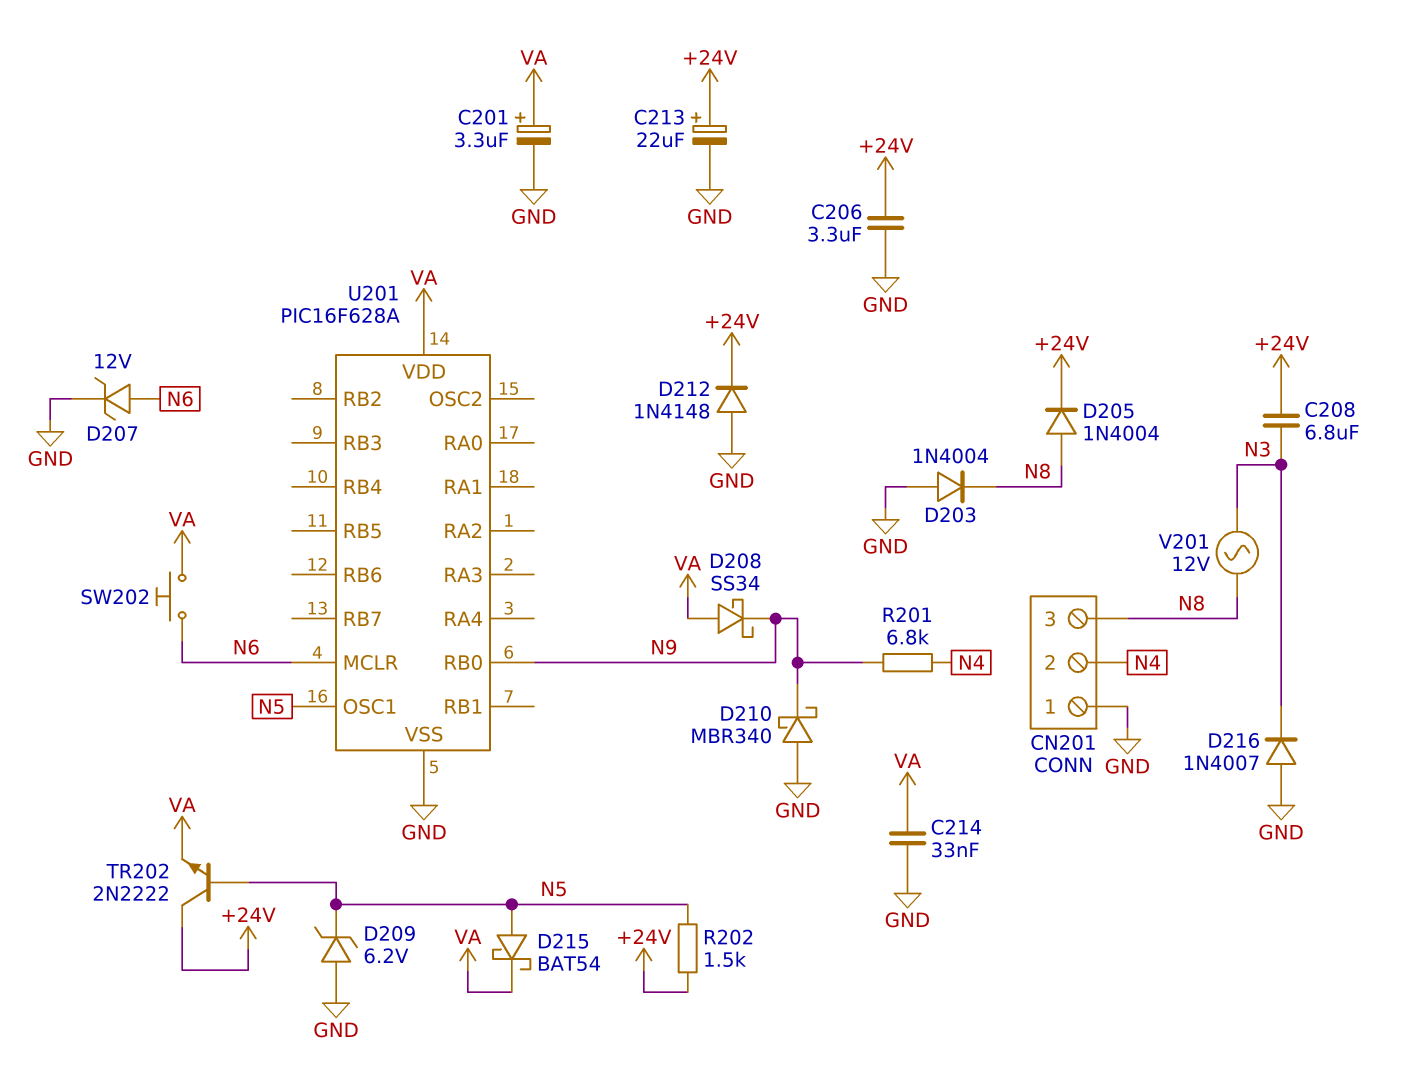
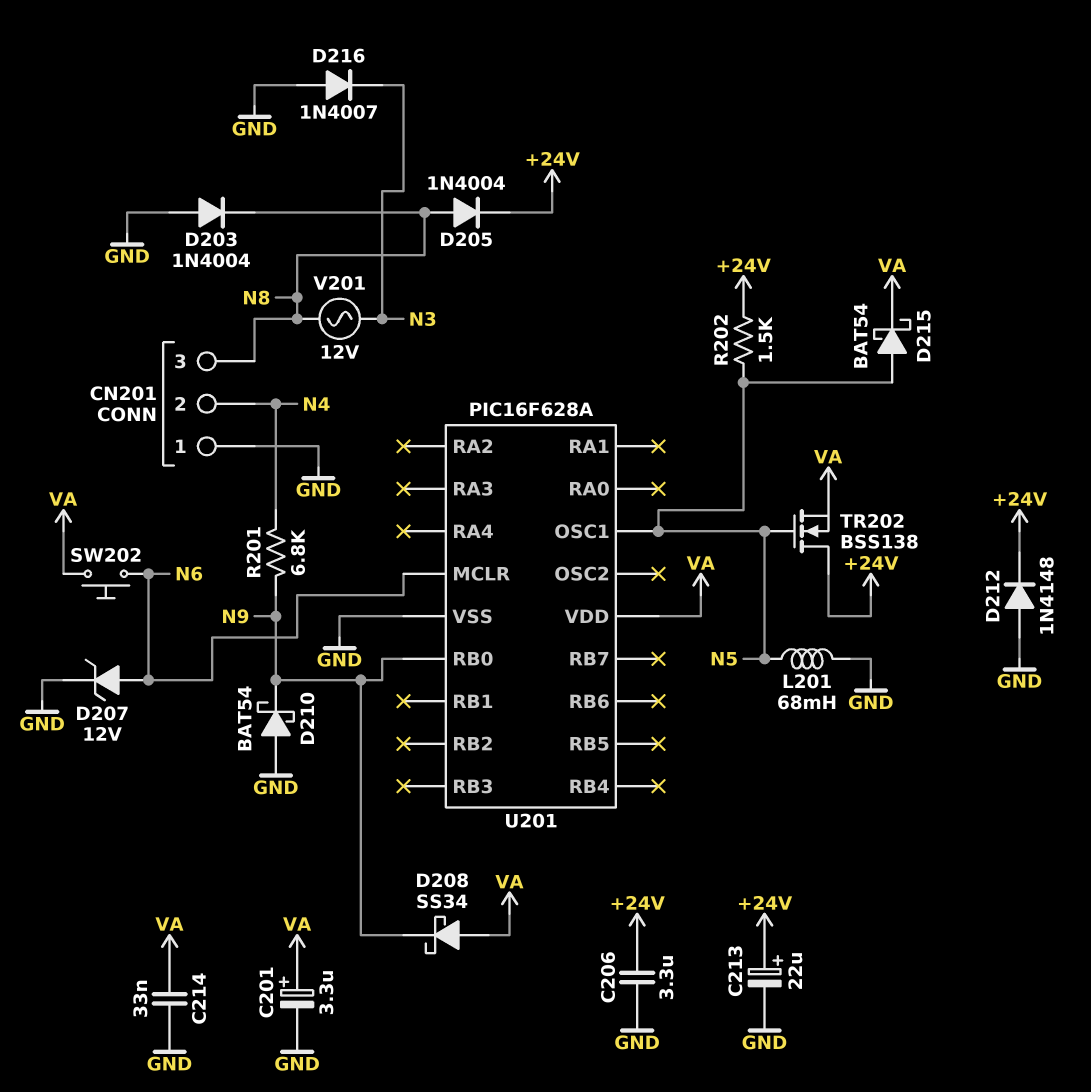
C208: 6.8uF (+24V, N3) -> none
D209: zener 6.2V (A GND, K N5) -> none
D210: schottky MBR340 (A GND, K N9) -> schottky BAT54 (A GND, K N9)
L201: none -> 68mH (GND, N5)
TR202: NPN 2N2222 (B N5, C +24V, E VA) -> NMOS BSS138 (G N5, D +24V, S VA)

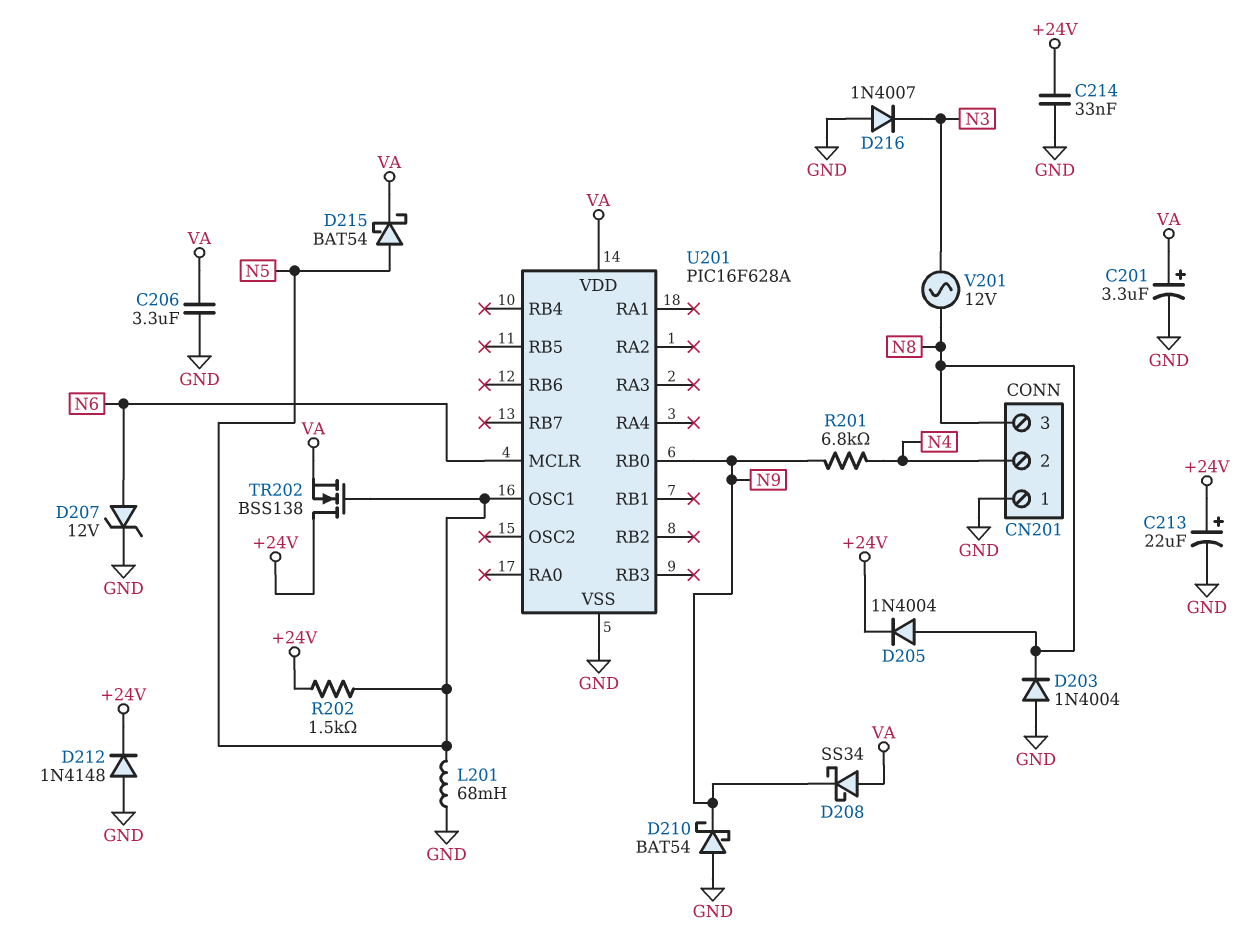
C206: 3.3uF (+24V, GND) -> 3.3uF (GND, VA)
C214: 33nF (GND, VA) -> 33nF (+24V, GND)
SW202: button (N6, VA) -> none

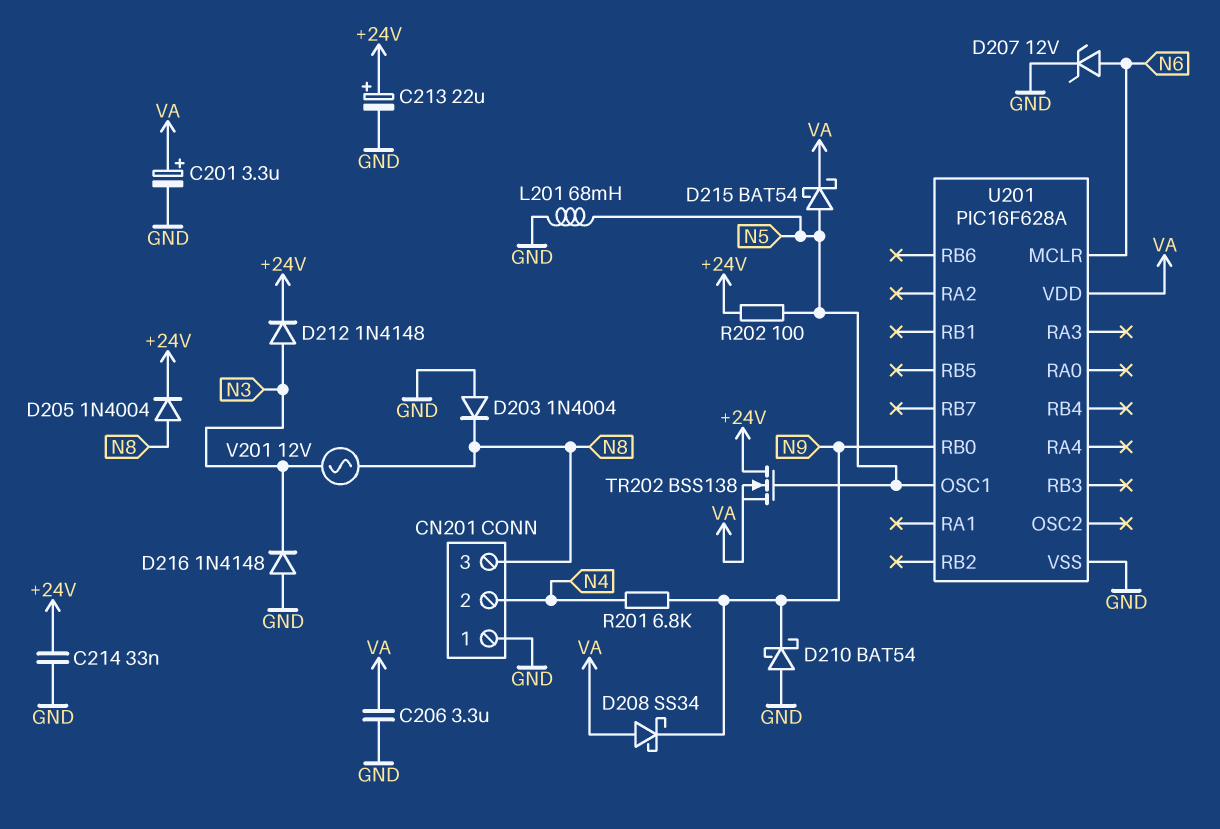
D212: diode 1N4148 (A GND, K +24V) -> diode 1N4148 (A N3, K +24V)
D216: diode 1N4007 (A GND, K N3) -> diode 1N4148 (A GND, K N3)
R202: 1.5k (+24V, N5) -> 100 (+24V, N5)

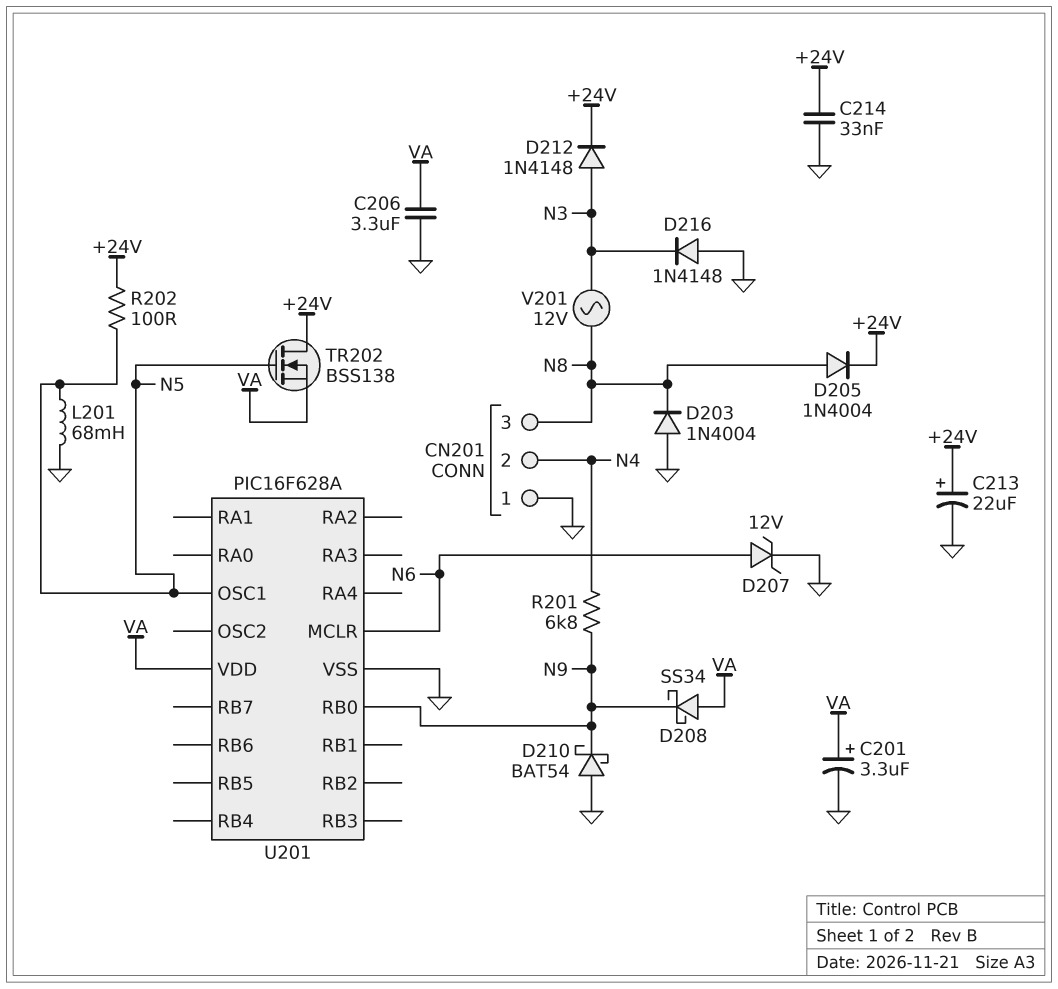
D215: schottky BAT54 (A N5, K VA) -> none

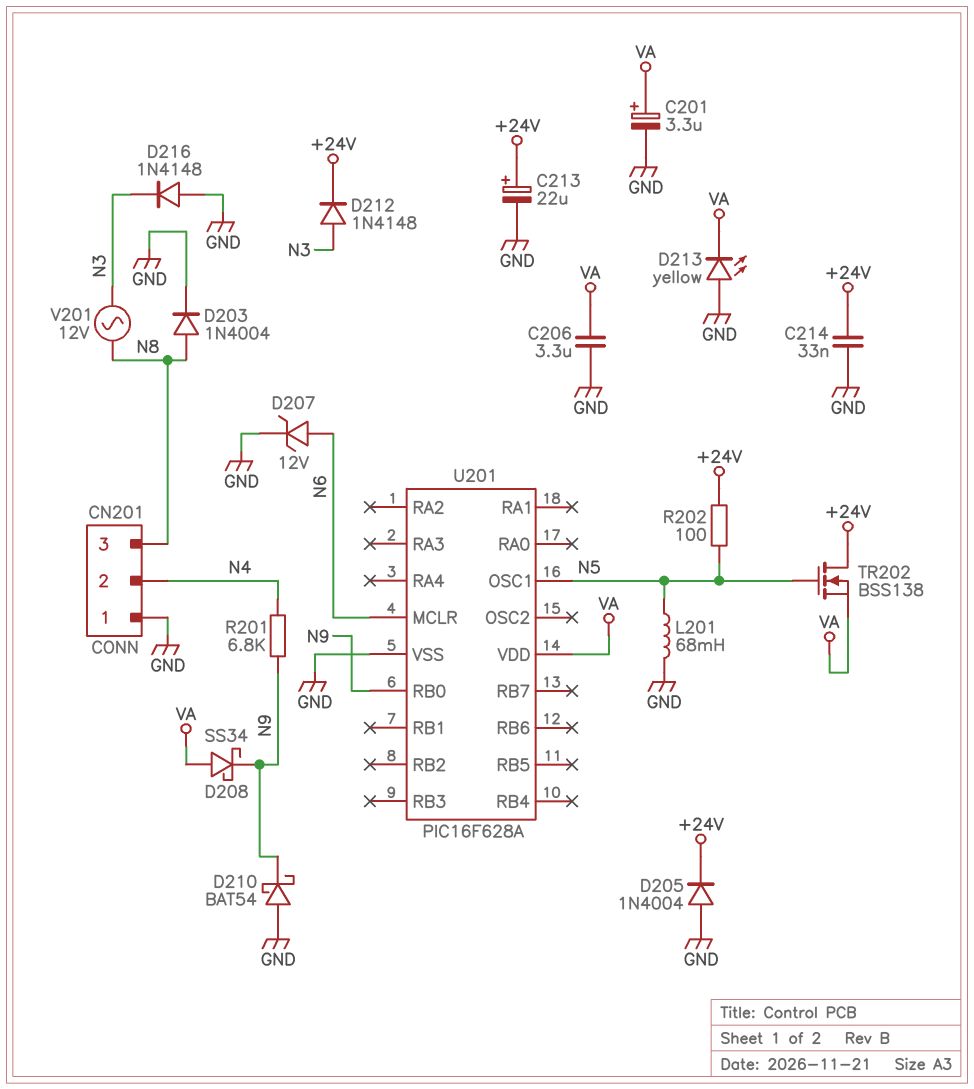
D203: diode 1N4004 (A GND, K N8) -> diode 1N4004 (A N8, K GND)
D205: diode 1N4004 (A N8, K +24V) -> diode 1N4004 (A GND, K +24V)
D213: none -> LED yellow (A GND, K VA)

